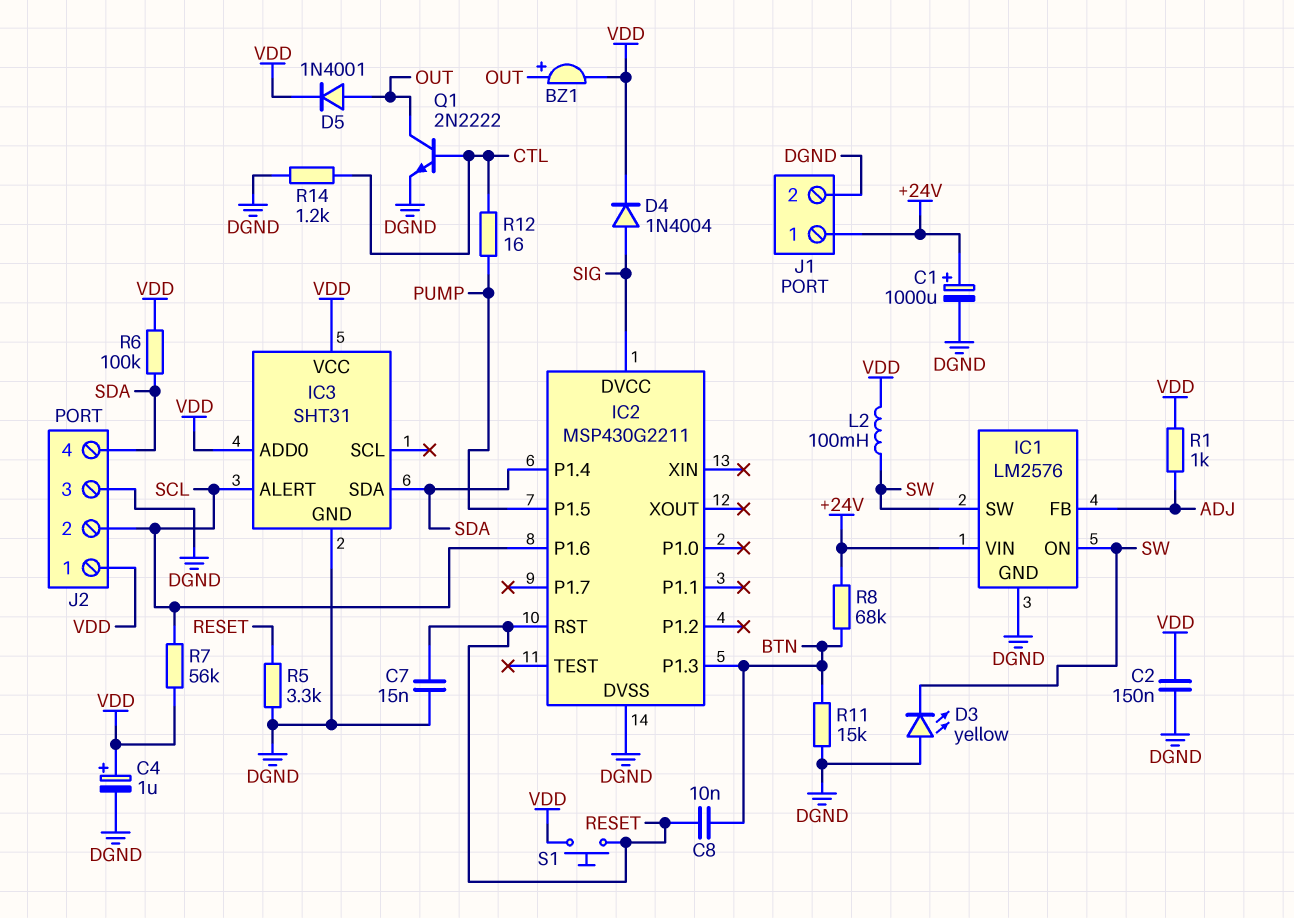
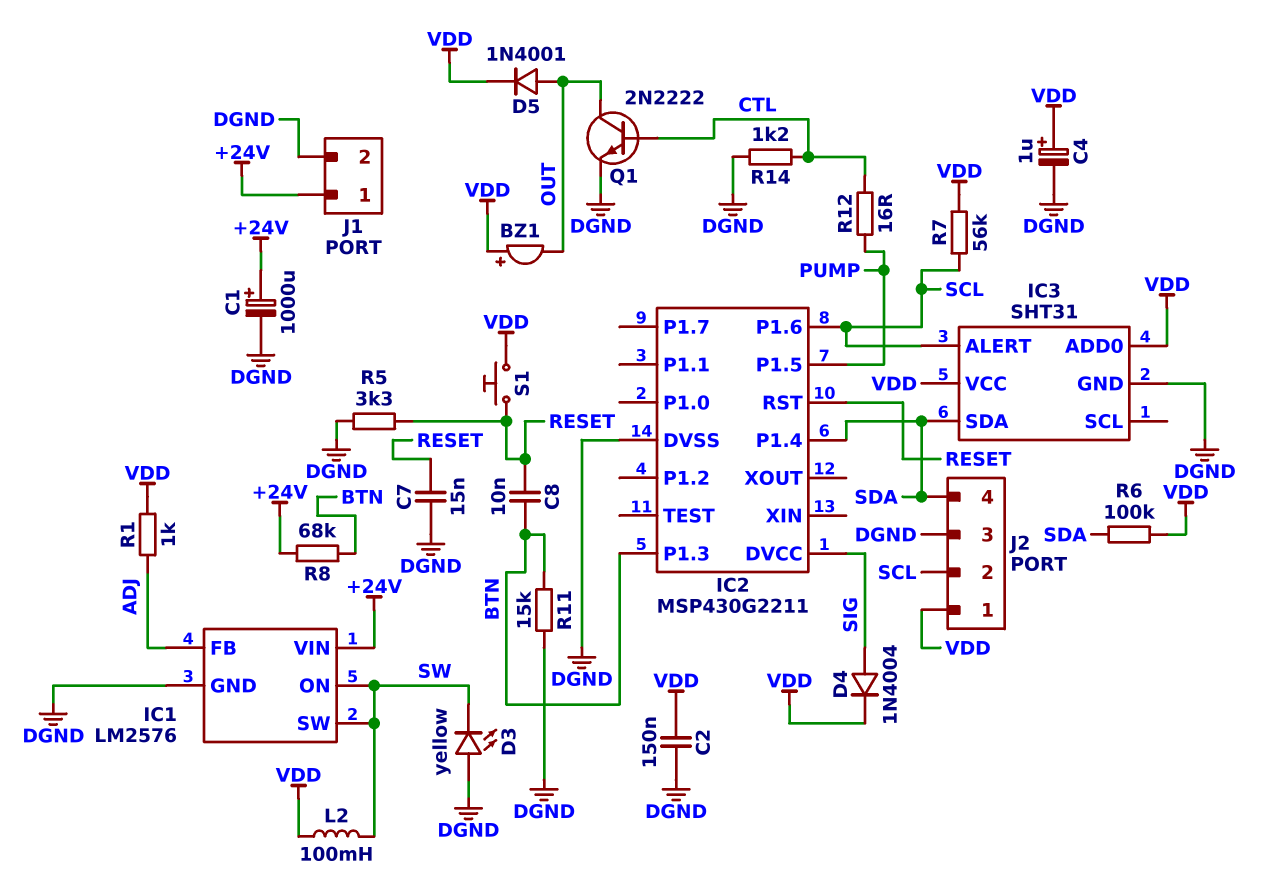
BZ1: buzzer (plus OUT, minus VDD) -> buzzer (plus VDD, minus OUT)

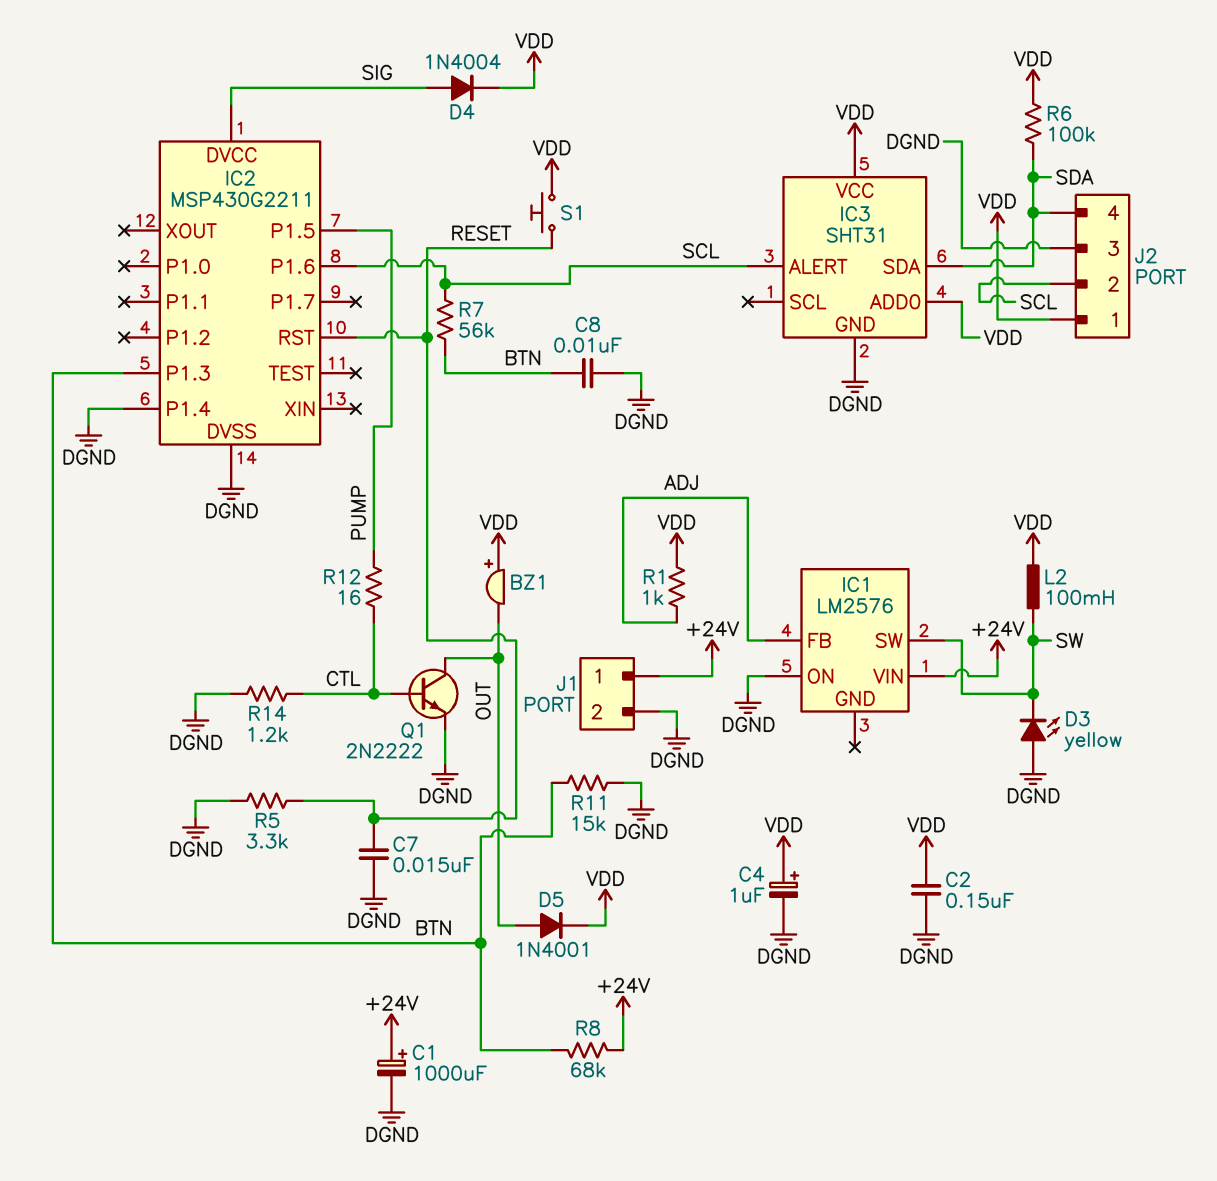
C8: 10nF (BTN, RESET) -> 10nF (BTN, DGND)
IC1 pin GND: DGND -> none
IC1 pin ON: SW -> DGND
IC2 pin P1.4: SDA -> DGND
R7: 56k (SCL, VDD) -> 56k (BTN, SCL)

